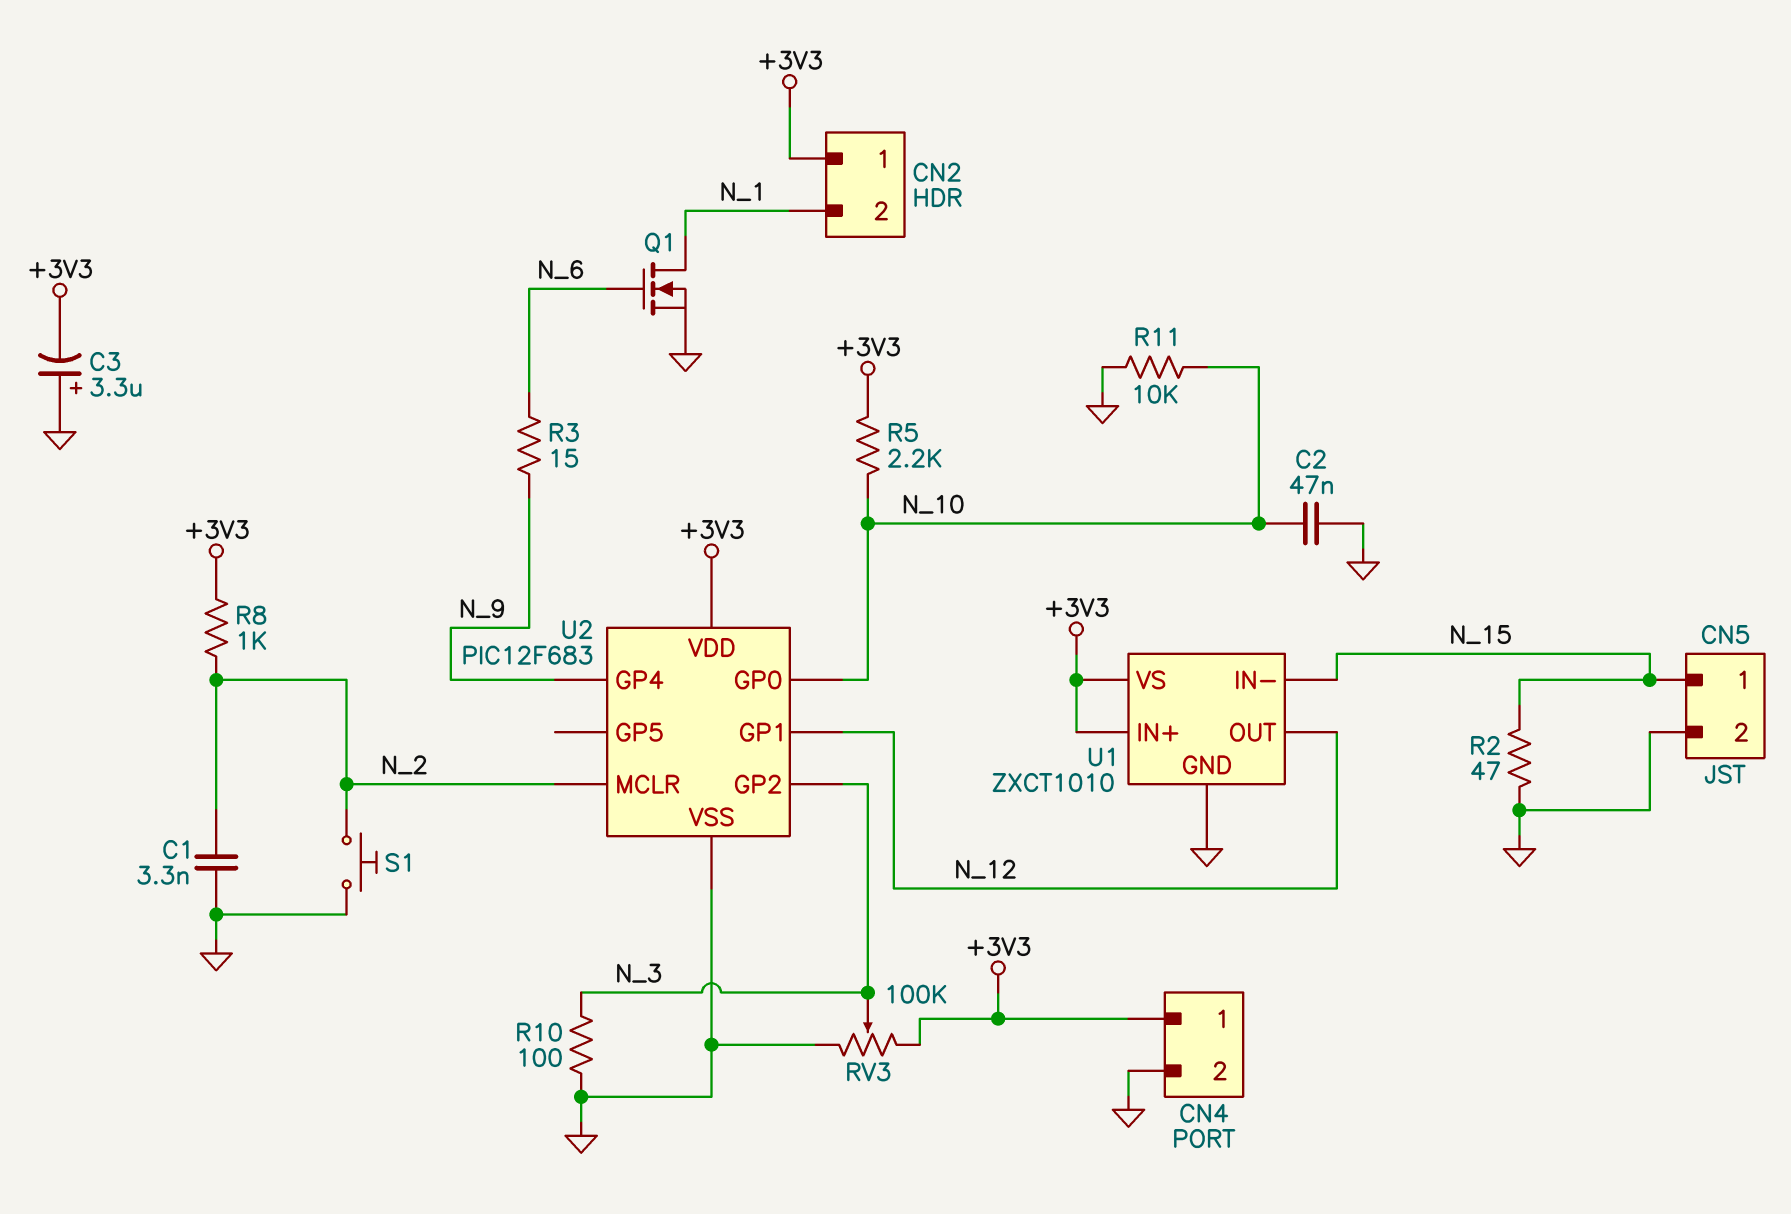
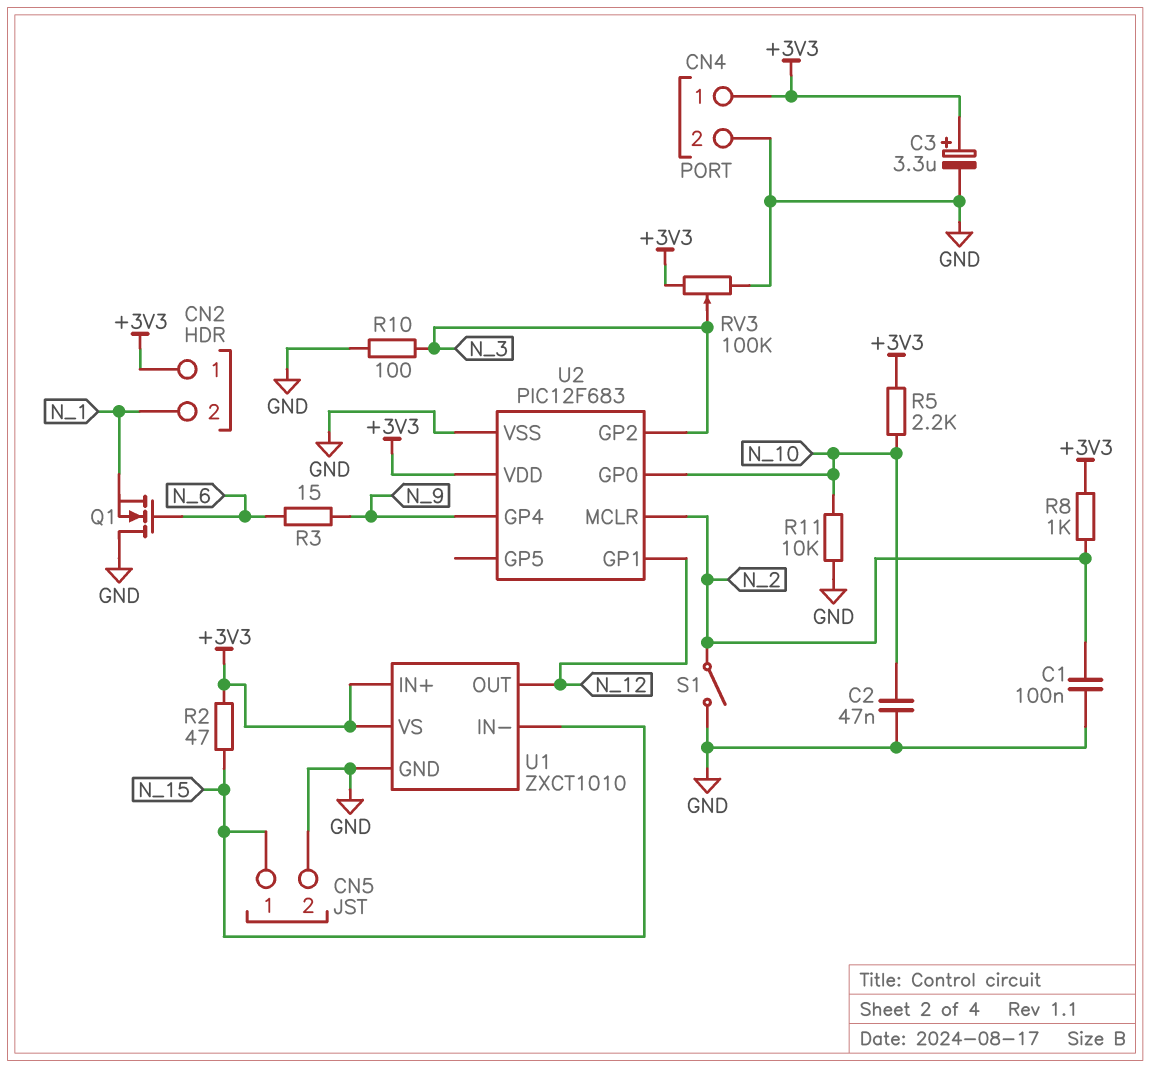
C1: 3.3nF (GND, N_2) -> 100nF (GND, N_2)
C3: 3.3uF (plus GND, minus +3V3) -> 3.3uF (plus +3V3, minus GND)
Q1: NMOS (G N_6, D N_1, S GND) -> NMOS (G N_6, D GND, S N_1)
R2: 47 (GND, N_15) -> 47 (+3V3, N_15)
S1: button (GND, N_2) -> switch (GND, N_2)

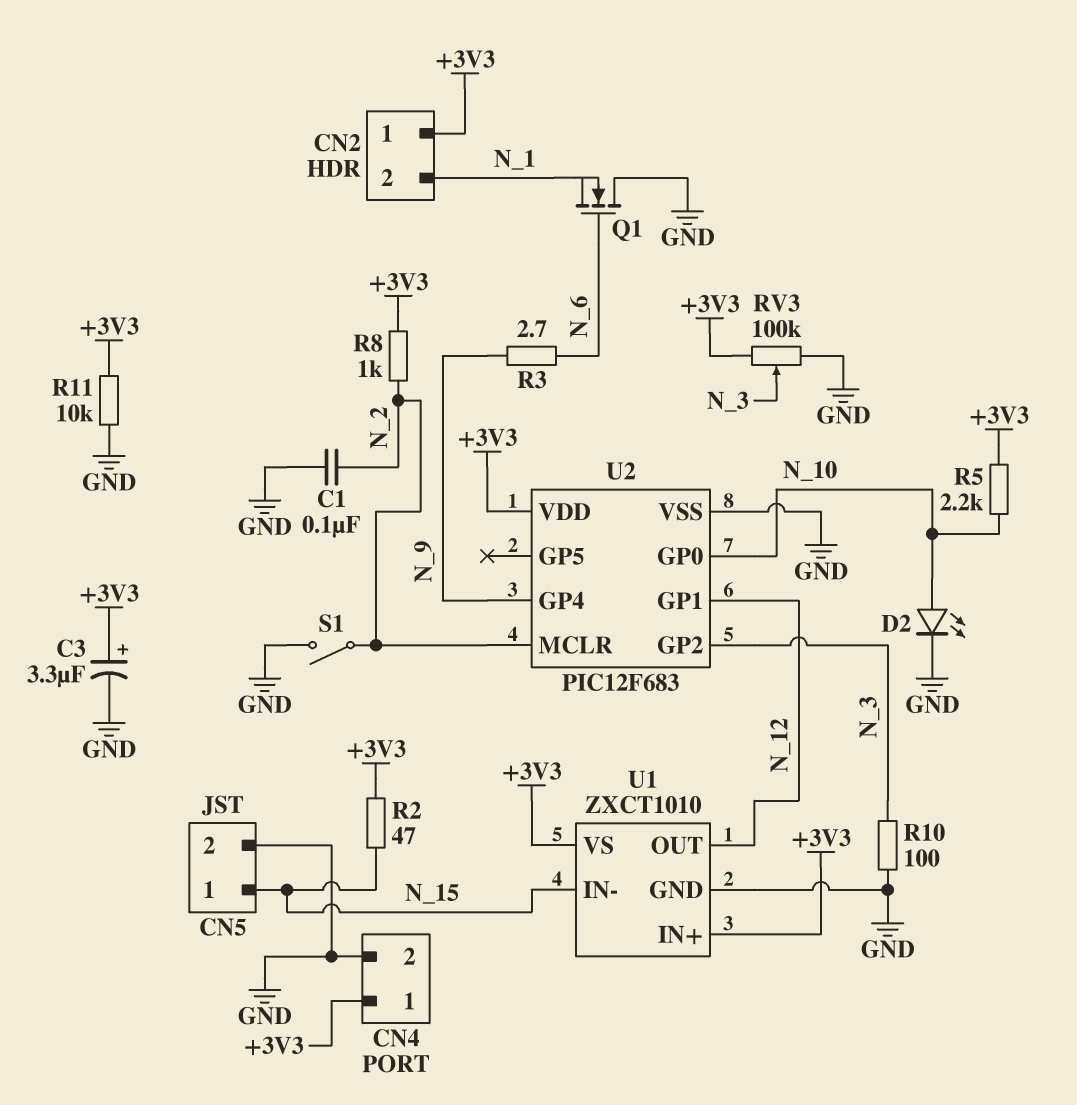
C2: 47nF (GND, N_10) -> none
D2: none -> LED (A N_10, K GND)
R3: 15 (N_6, N_9) -> 2.7 (N_6, N_9)
R11: 10k (GND, N_10) -> 10k (+3V3, GND)

